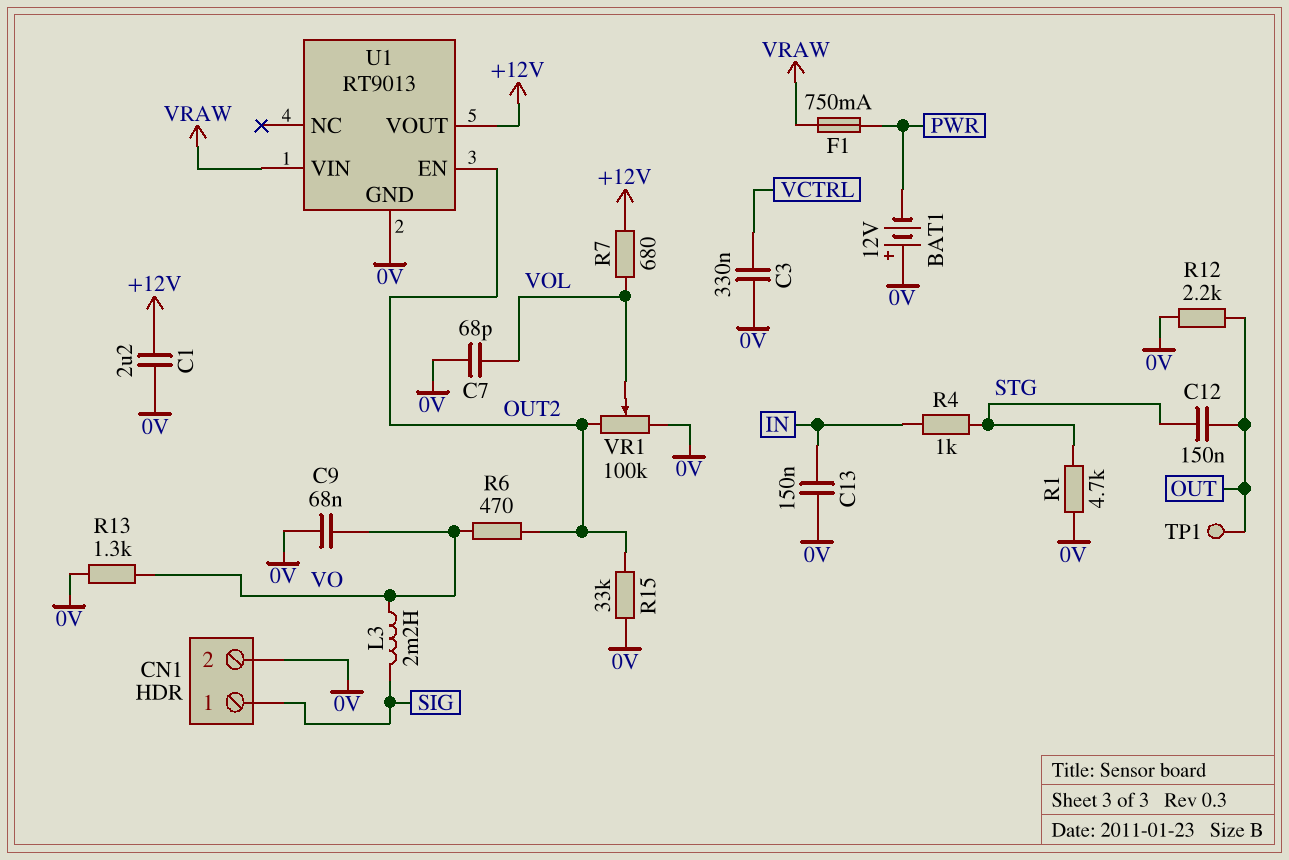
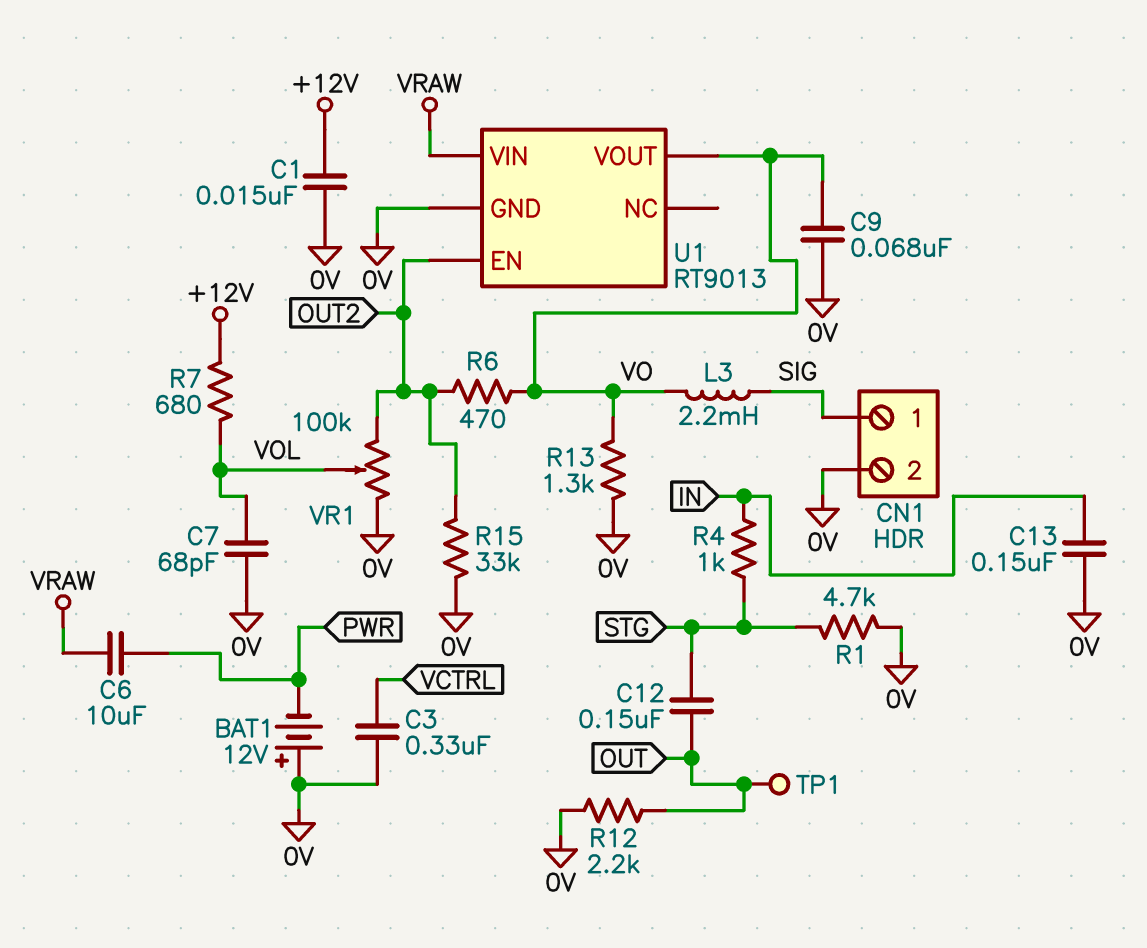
C1: 2.2uF (+12V, 0V) -> 15nF (+12V, 0V)
C6: none -> 10uF (PWR, VRAW)
F1: 750mA (PWR, VRAW) -> none
U1 pin VOUT: +12V -> VO

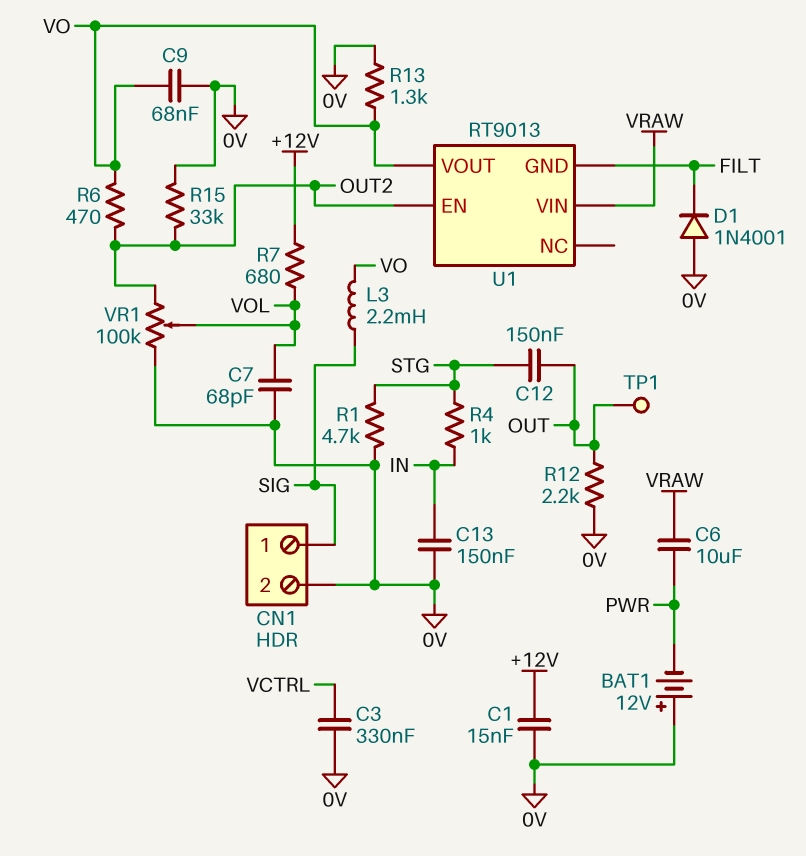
D1: none -> diode 1N4001 (A 0V, K FILT)
U1 pin GND: 0V -> FILT

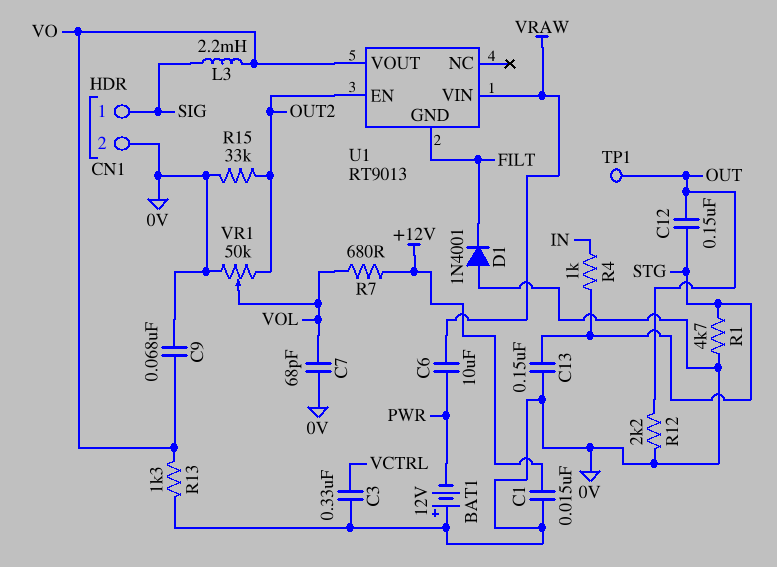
C13: 150nF (0V, IN) -> 150nF (0V, STG)
R6: 470 (OUT2, VO) -> none
VR1: 100k (0V, OUT2, wiper VOL) -> 50k (0V, OUT2, wiper VOL)

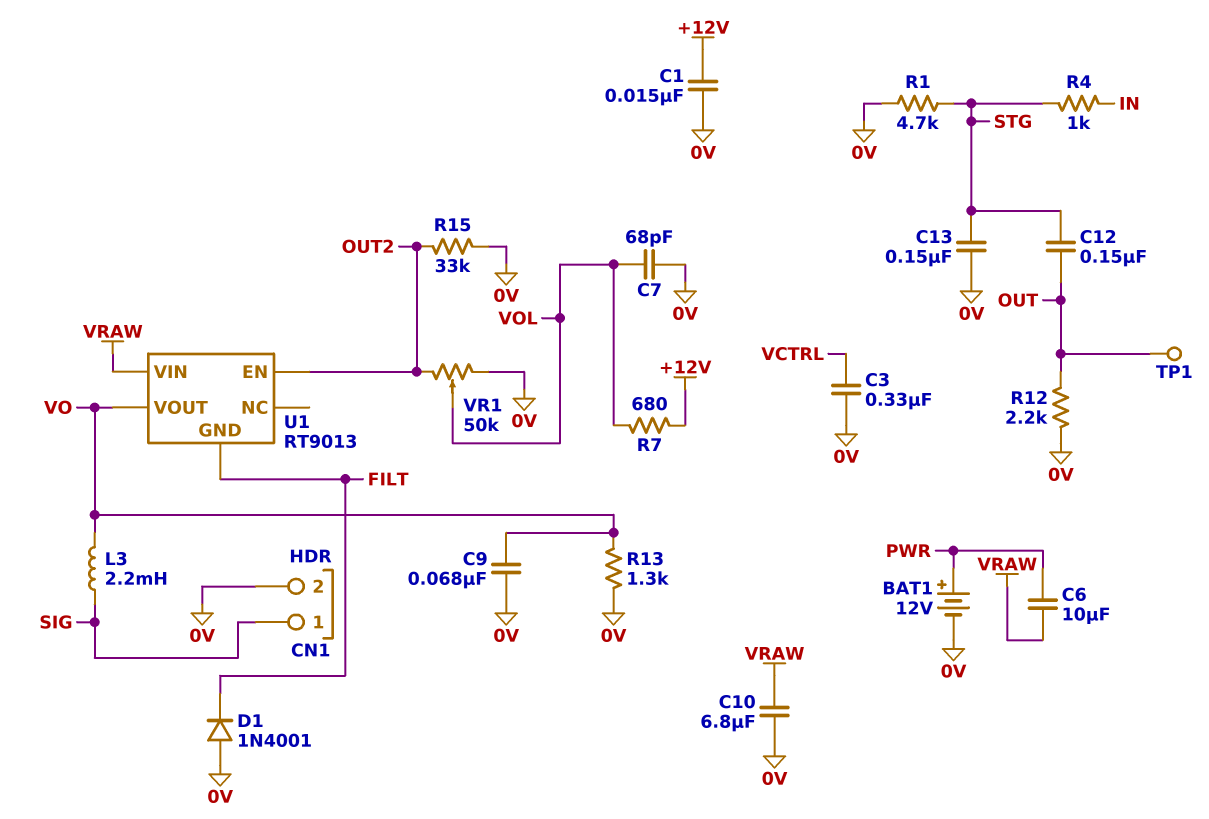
BAT1: 12V (plus 0V, minus PWR) -> 12V (plus PWR, minus 0V)
C10: none -> 6.8uF (0V, VRAW)

